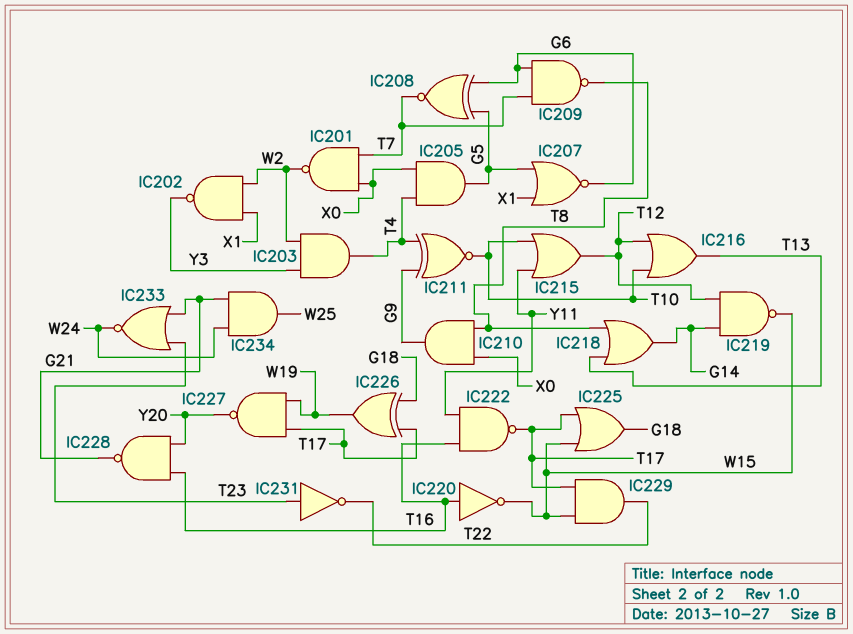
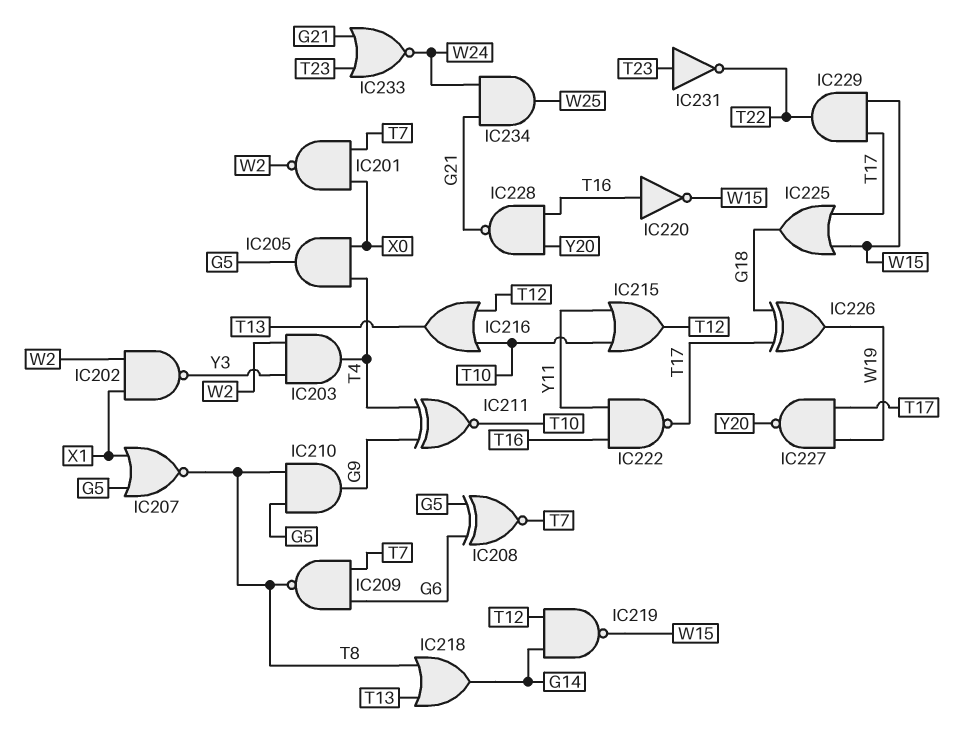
IC207: NOR (in G5, in X1, out G6) -> NOR (in G5, in X1, out T8)
IC210: AND (in T8, in X0, out G9) -> AND (in G5, in T8, out G9)

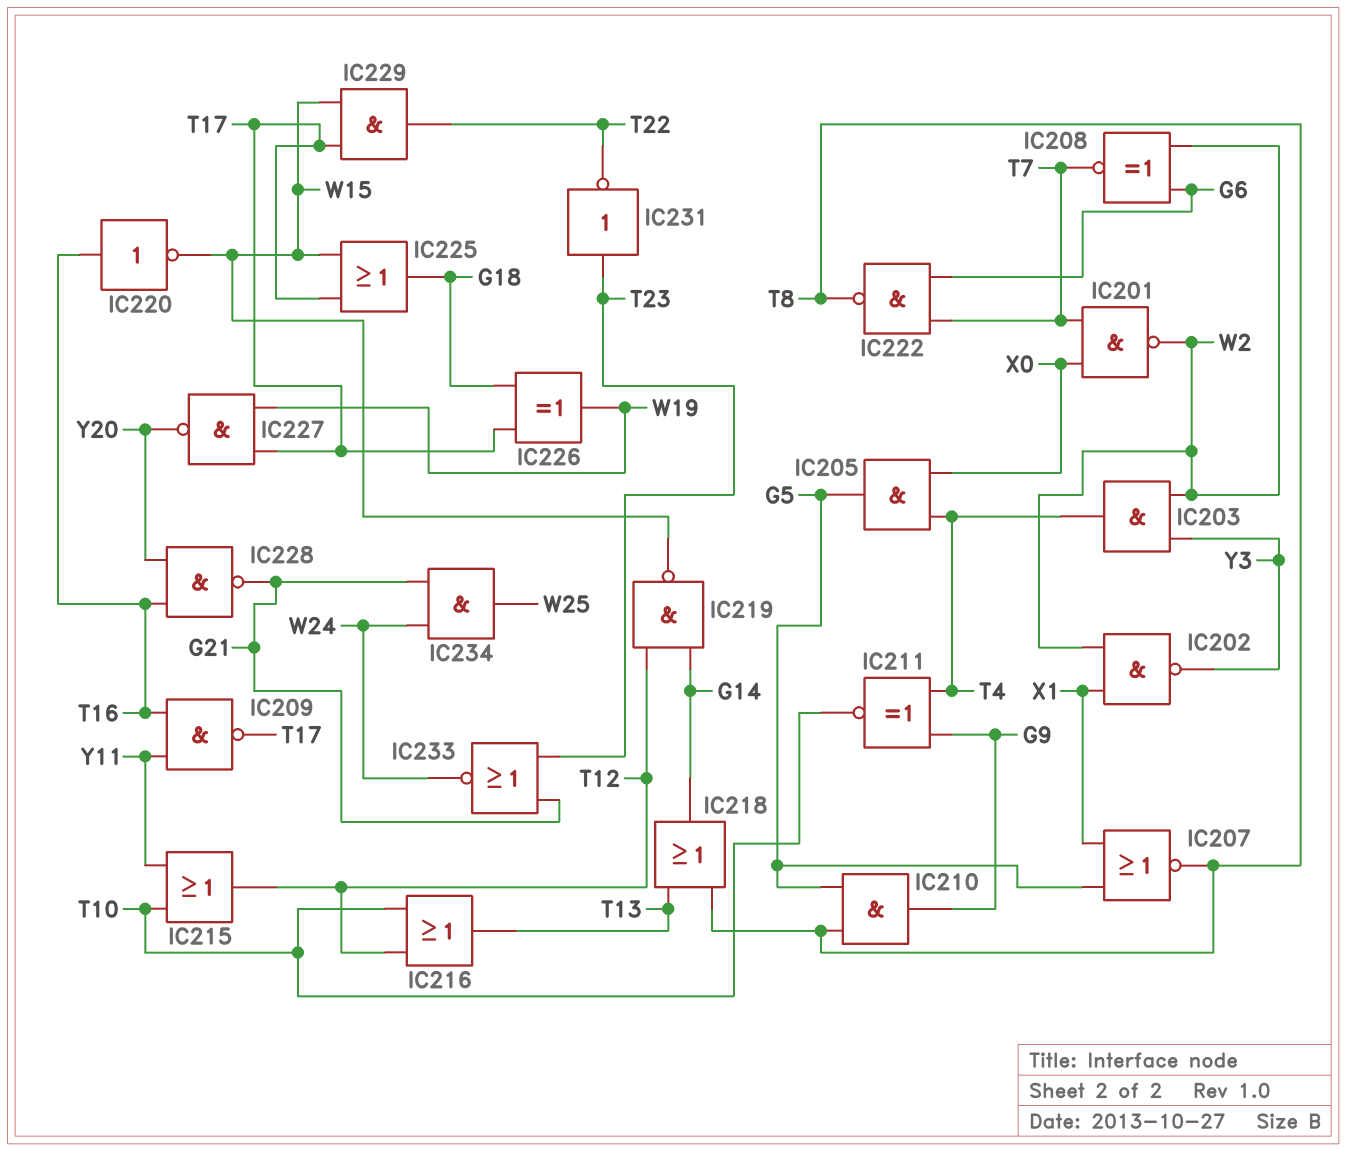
IC208: XNOR (in G5, in G6, out T7) -> XNOR (in G6, in W2, out T7)
IC209: NAND (in G6, in T7, out T8) -> NAND (in T16, in Y11, out T17)
IC222: NAND (in T16, in Y11, out T17) -> NAND (in G6, in T7, out T8)

